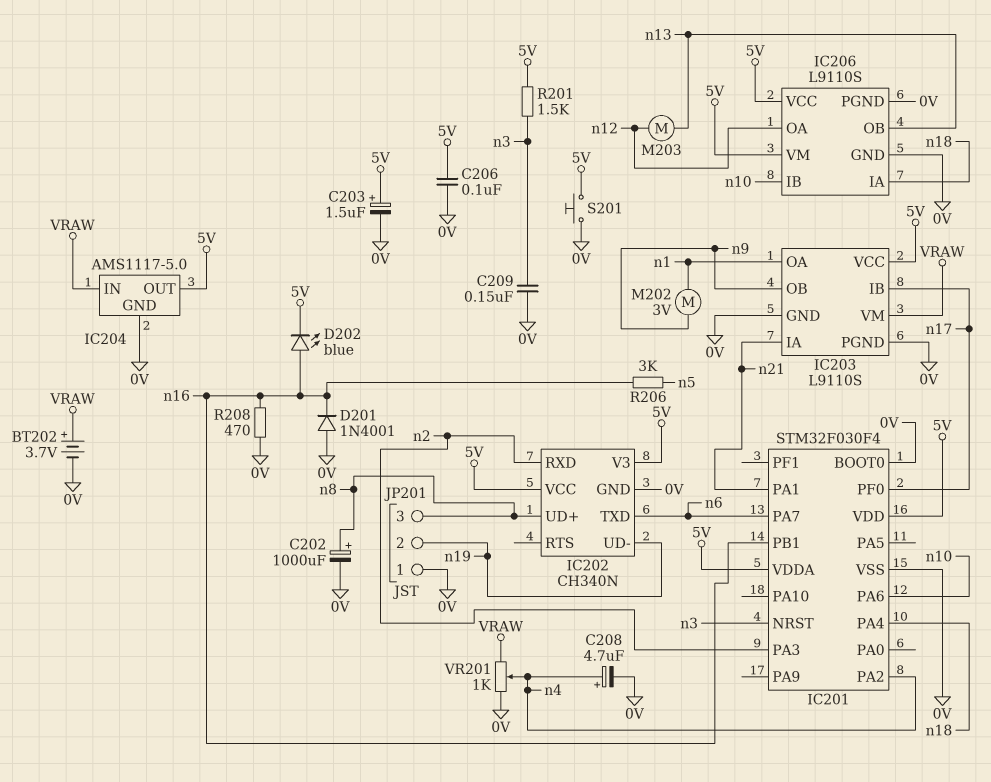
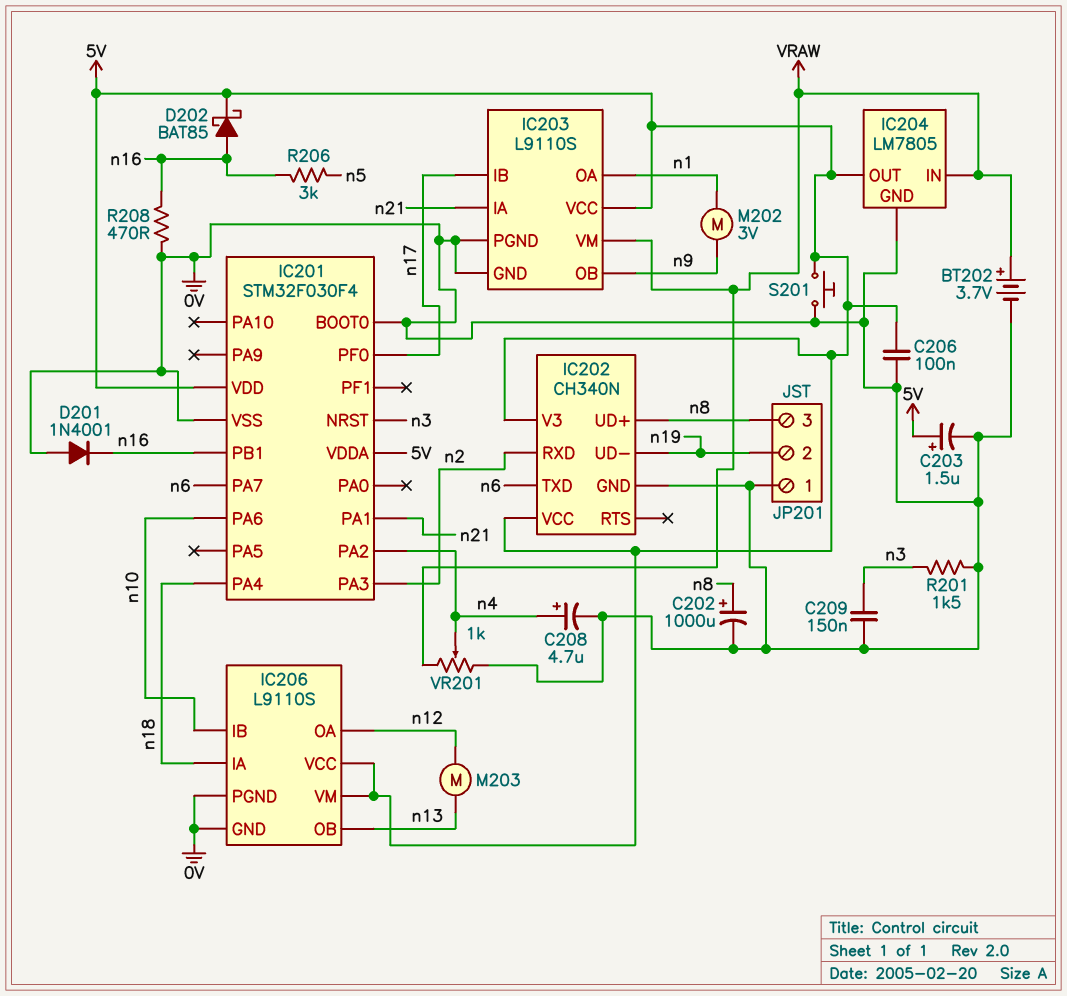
D202: LED blue (A n16, K 5V) -> schottky BAT85 (A n16, K 5V)
IC204: AMS1117-5.0 -> LM7805
R201: 1.5k (5V, n3) -> 1.5k (0V, n3)

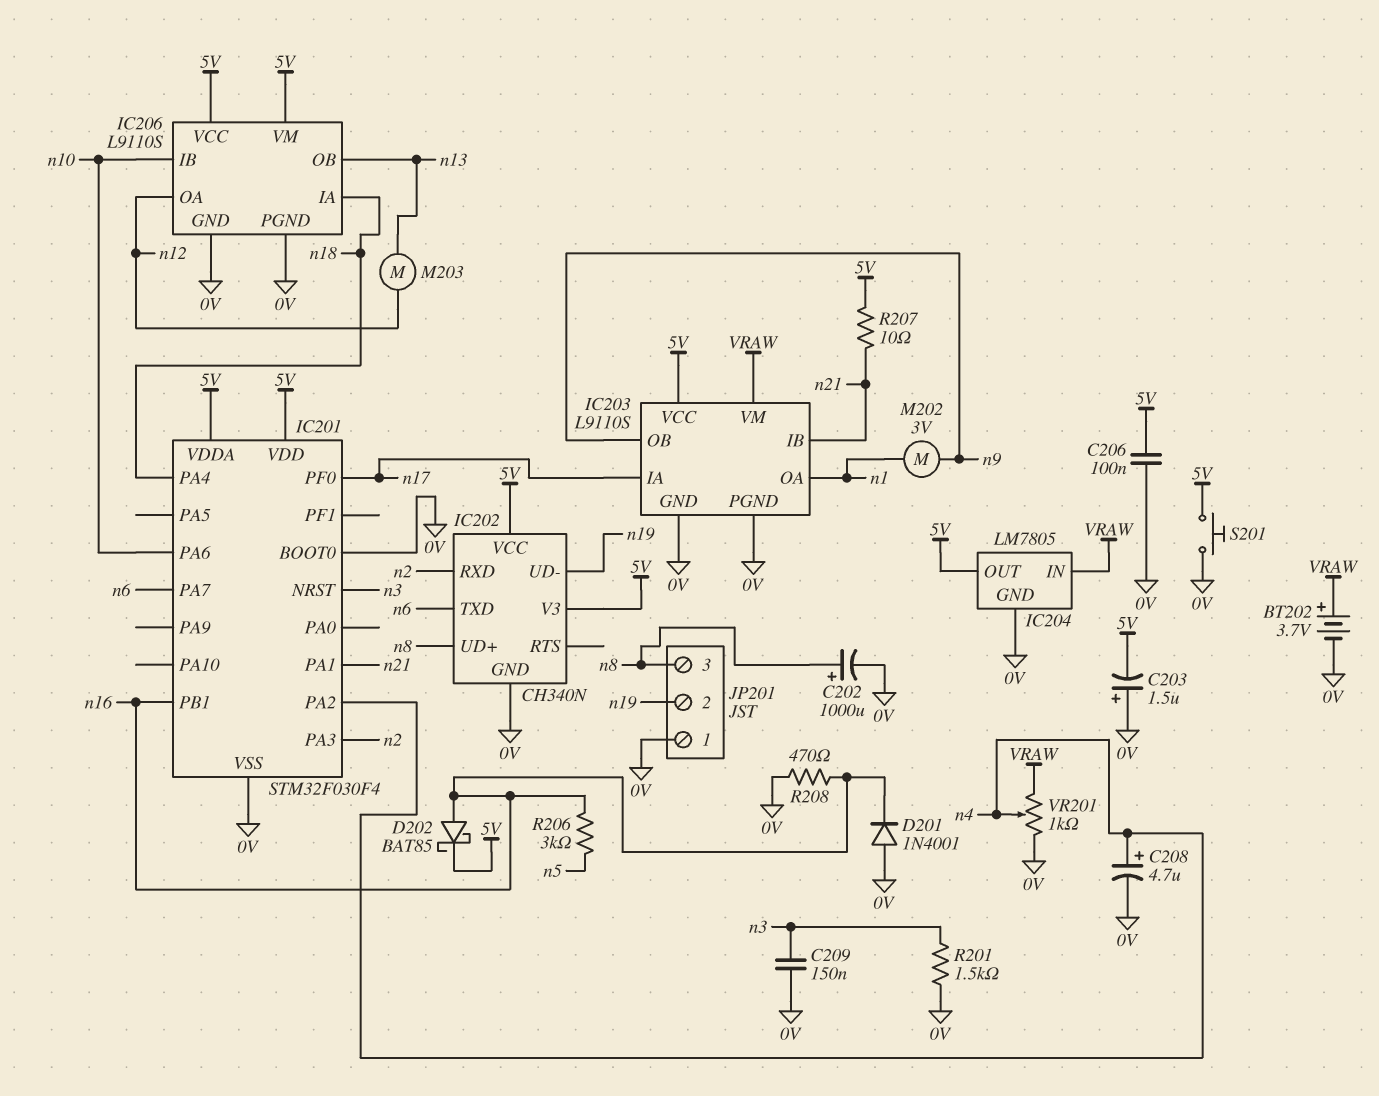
C203: 1.5uF (plus 5V, minus 0V) -> 1.5uF (plus 0V, minus 5V)
IC203 pin IA: n21 -> n17
IC203 pin IB: n17 -> n21
R207: none -> 10 (5V, n21)

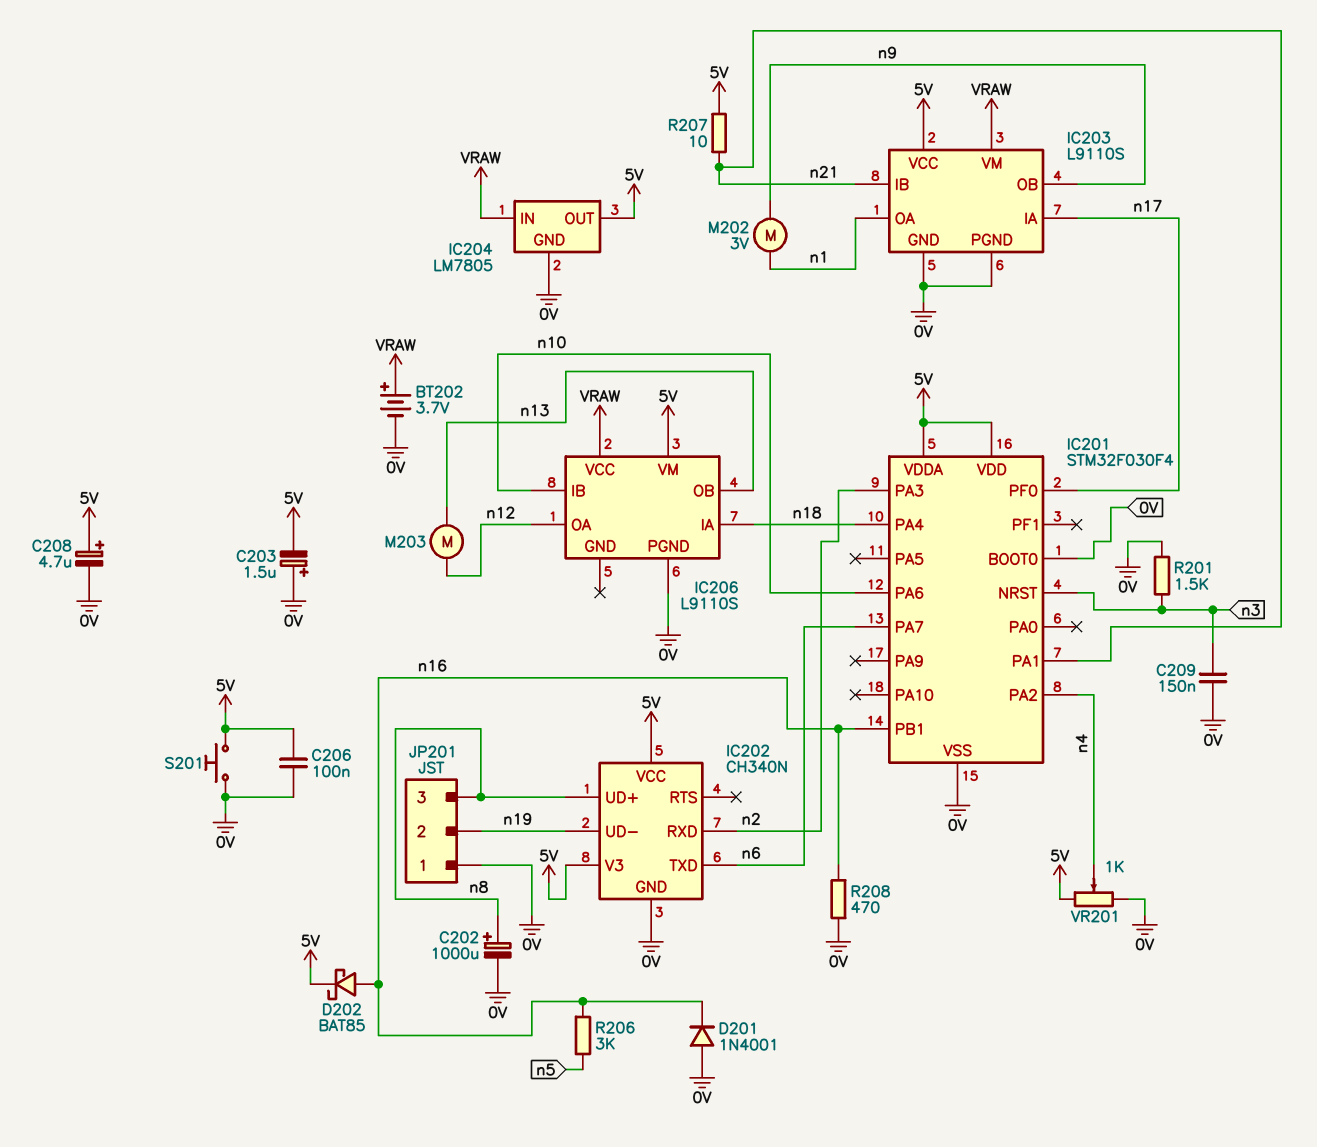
C208: 4.7uF (plus n4, minus 0V) -> 4.7uF (plus 5V, minus 0V)
IC206 pin GND: 0V -> none
IC206 pin VCC: 5V -> VRAW
VR201: 1k (0V, VRAW, wiper n4) -> 1k (0V, 5V, wiper n4)

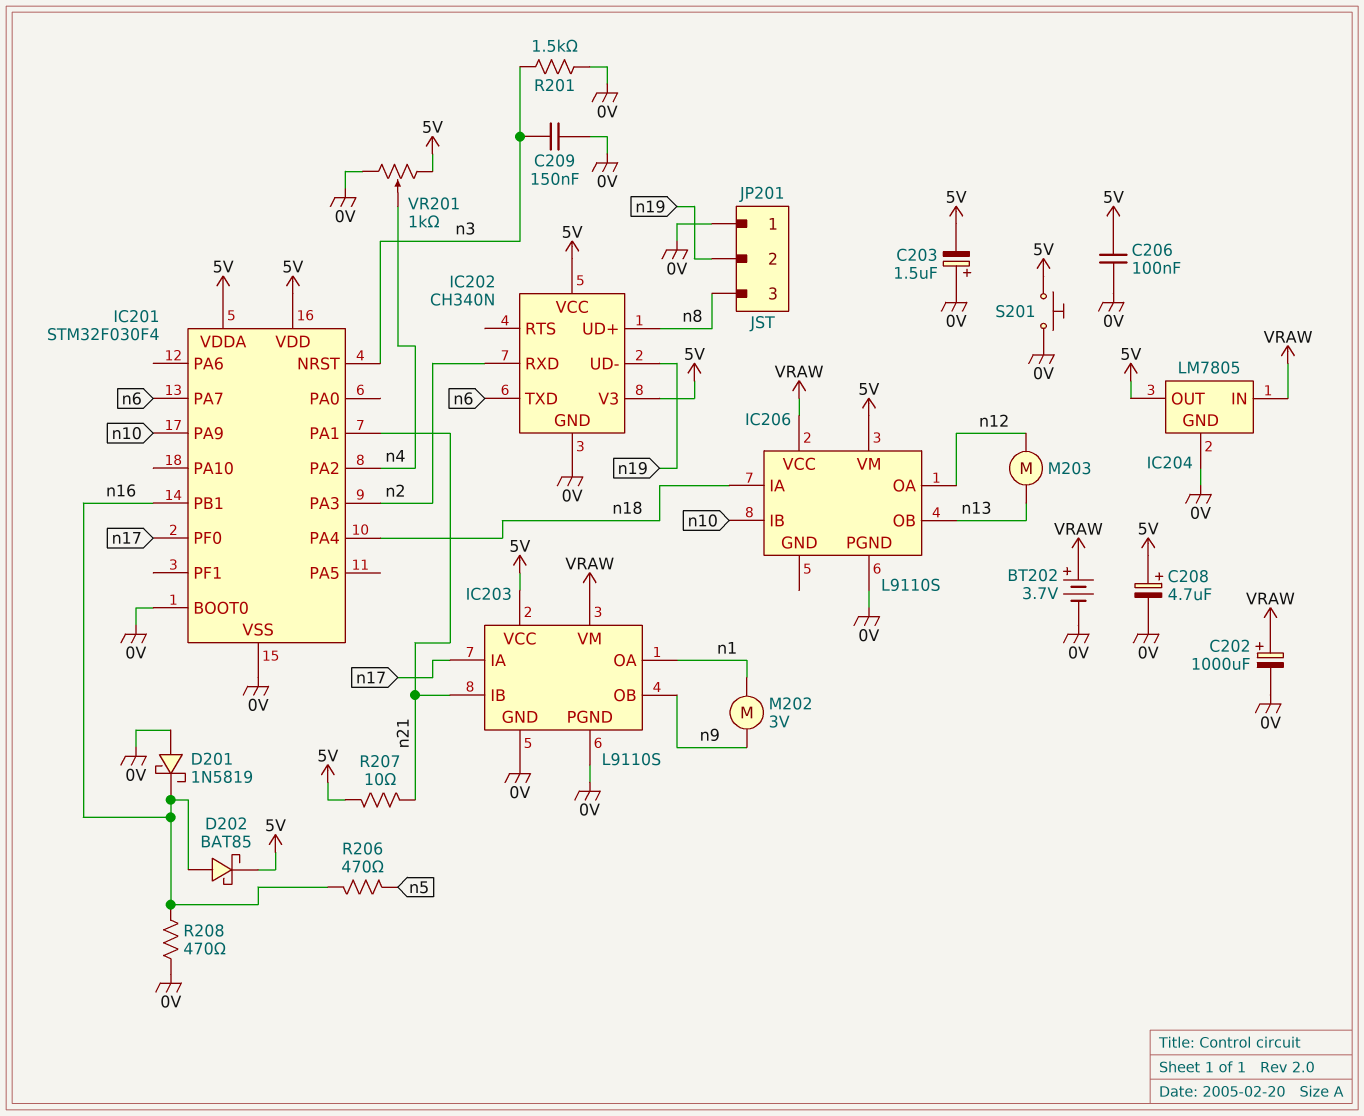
C202: 1000uF (plus n8, minus 0V) -> 1000uF (plus VRAW, minus 0V)
D201: diode 1N4001 (A 0V, K n16) -> schottky 1N5819 (A 0V, K n16)
IC201 pin PA6: n10 -> none
IC201 pin PA9: none -> n10
R206: 3k (n5, n16) -> 470 (n5, n16)

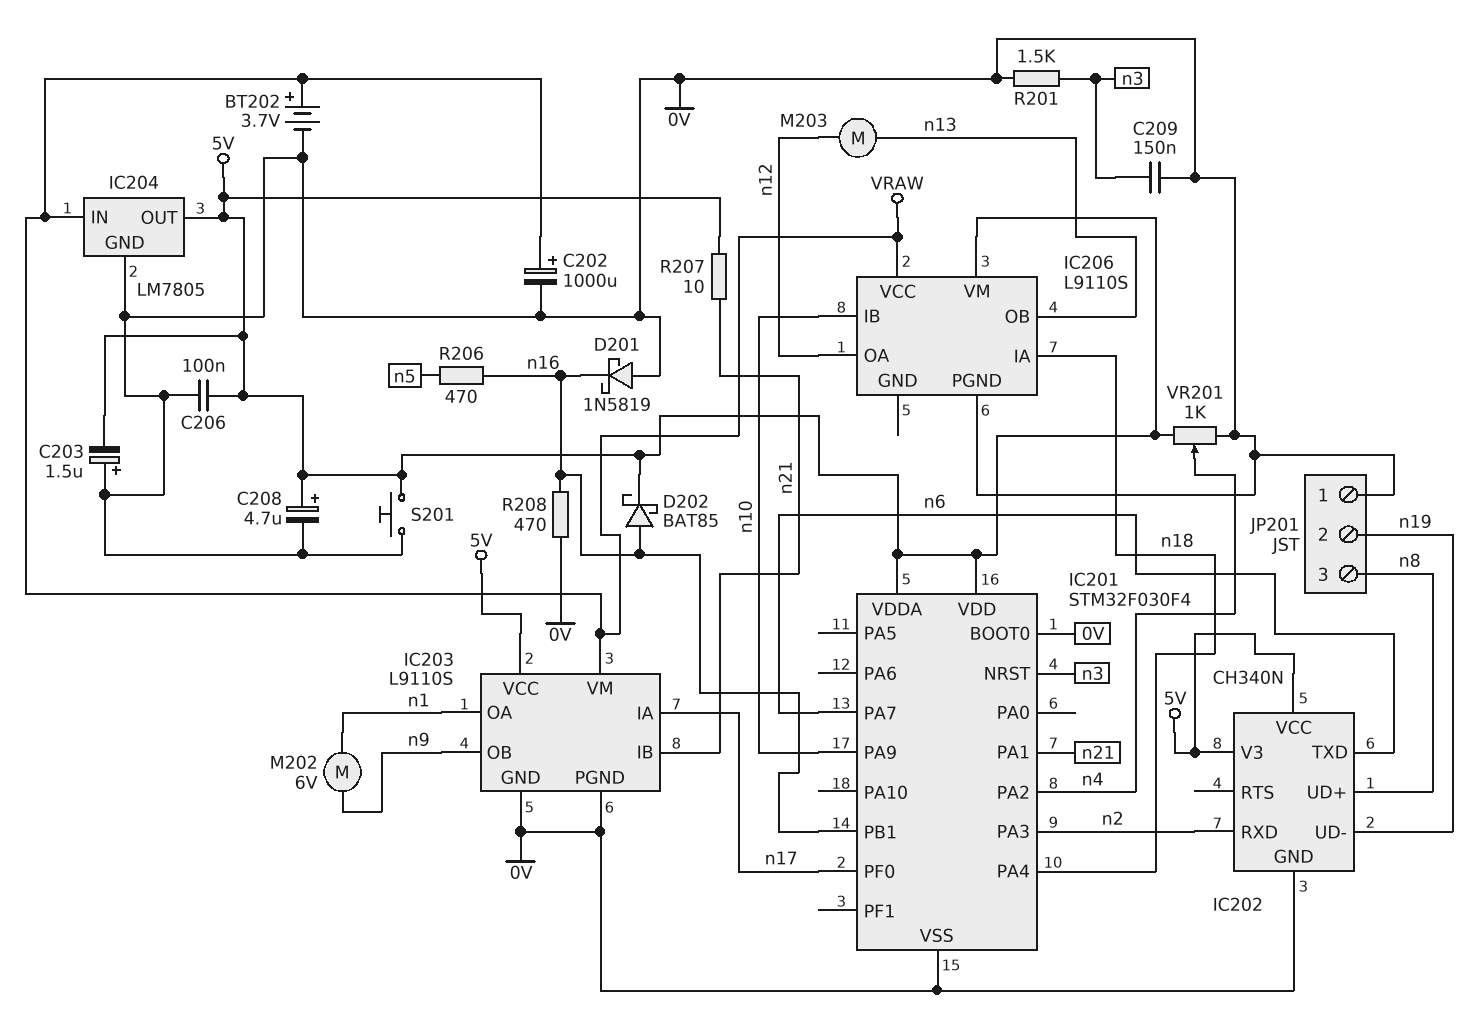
M202: motor 3V (n1, n9) -> motor 6V (n1, n9)

